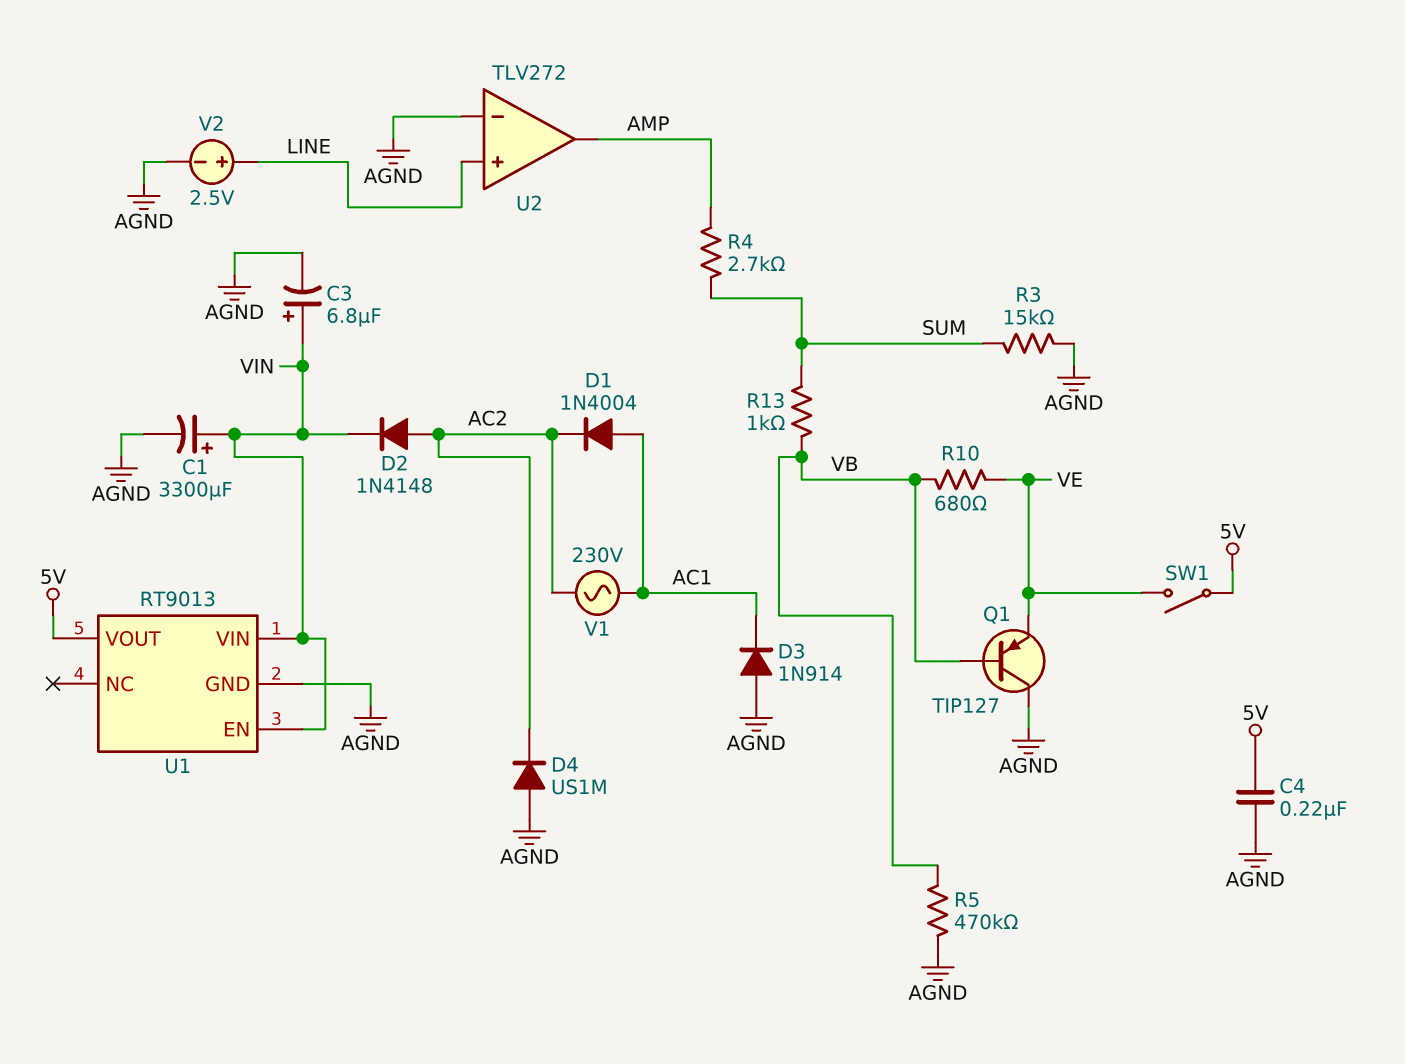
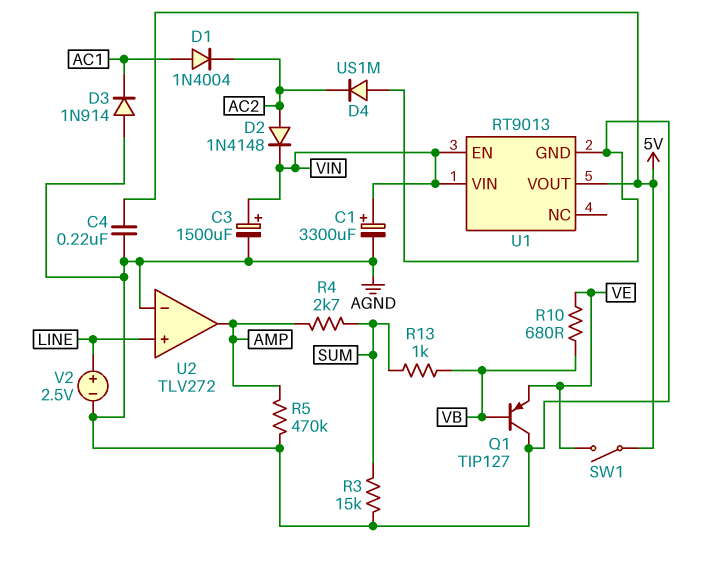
C3: 6.8uF (plus VIN, minus AGND) -> 1500uF (plus VIN, minus AGND)
R5: 470k (AGND, VB) -> 470k (AGND, AMP)
V1: AC 230V (AC1, AC2) -> none

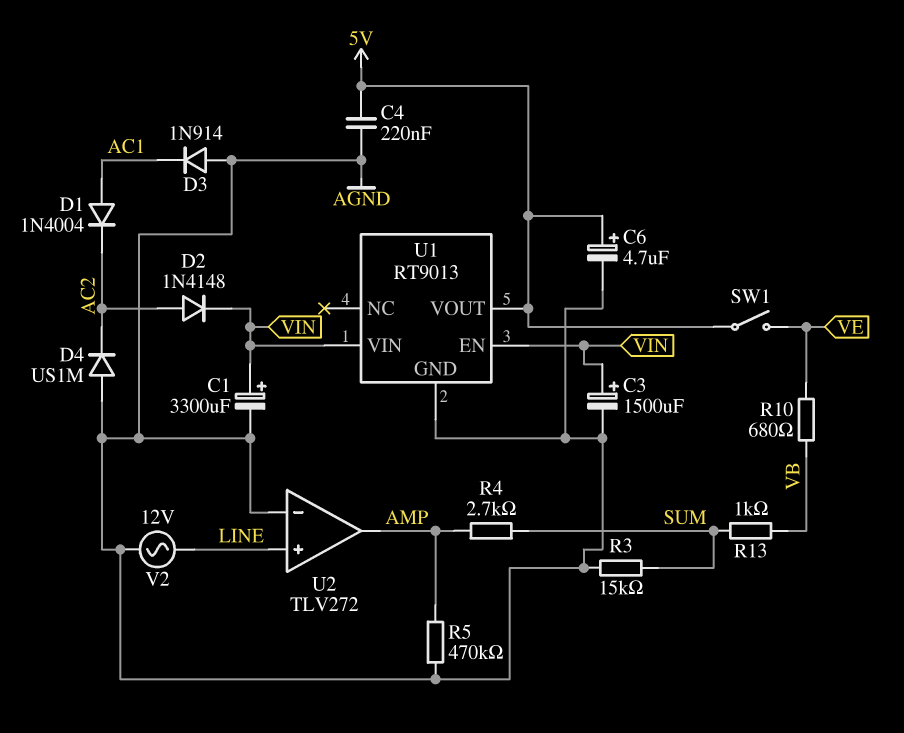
C6: none -> 4.7uF (plus 5V, minus AGND)
Q1: PNP TIP127 (B VB, C AGND, E VE) -> none
V2: 2.5V (plus LINE, minus AGND) -> AC 12V (AGND, LINE)

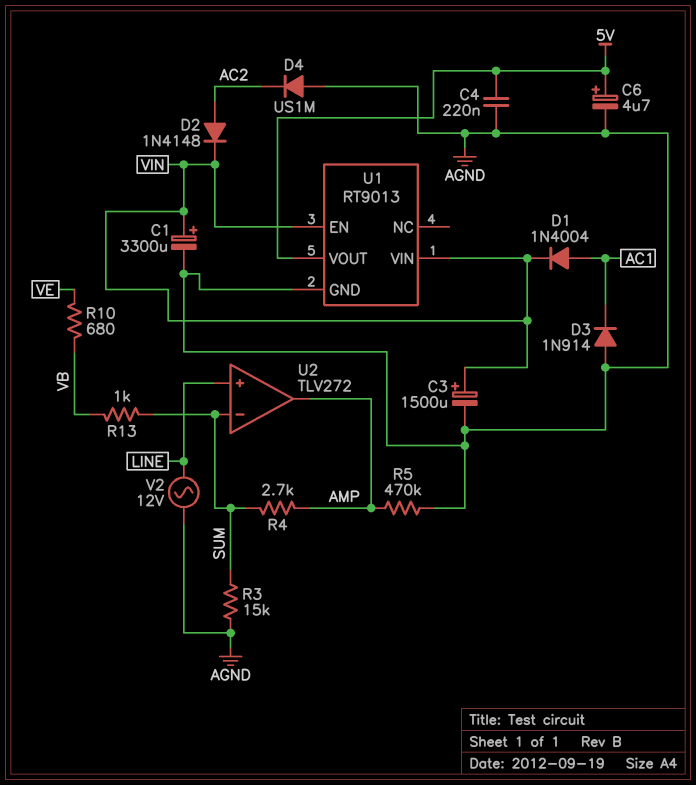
D1: diode 1N4004 (A AC1, K AC2) -> diode 1N4004 (A AC1, K VIN)
SW1: switch (5V, VE) -> none
U2 pin in-: AGND -> SUM

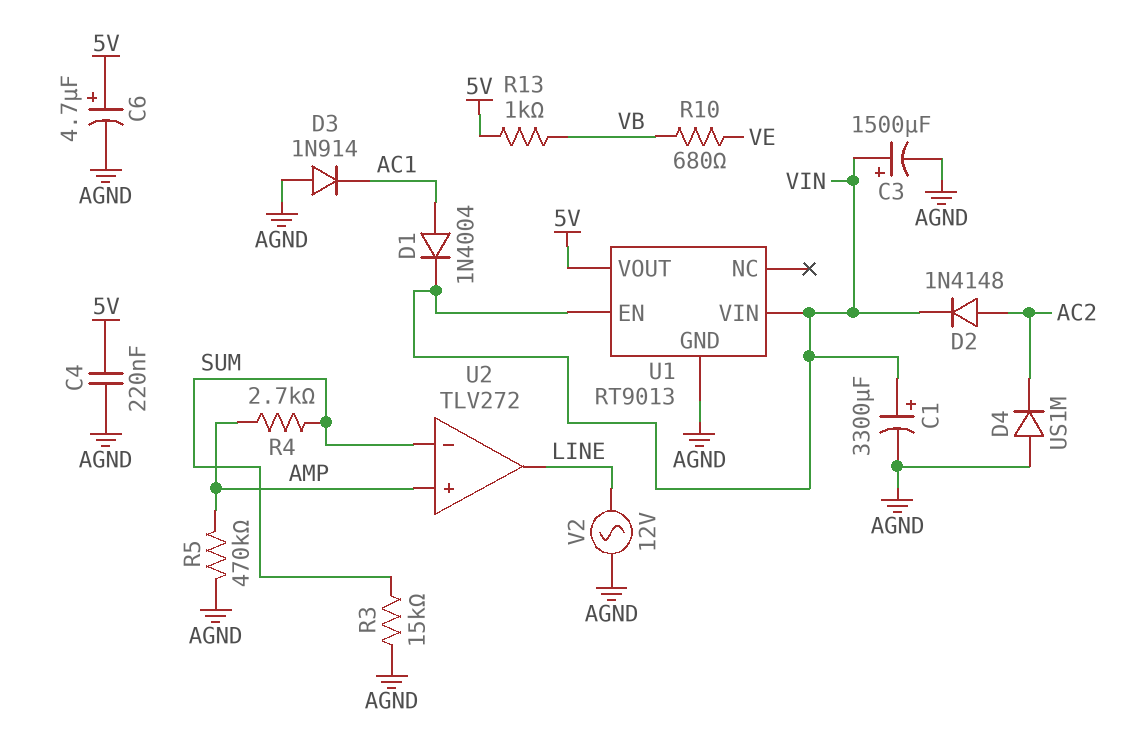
R13: 1k (SUM, VB) -> 1k (5V, VB)
U2 pin in+: LINE -> AMP
U2 pin out: AMP -> LINE

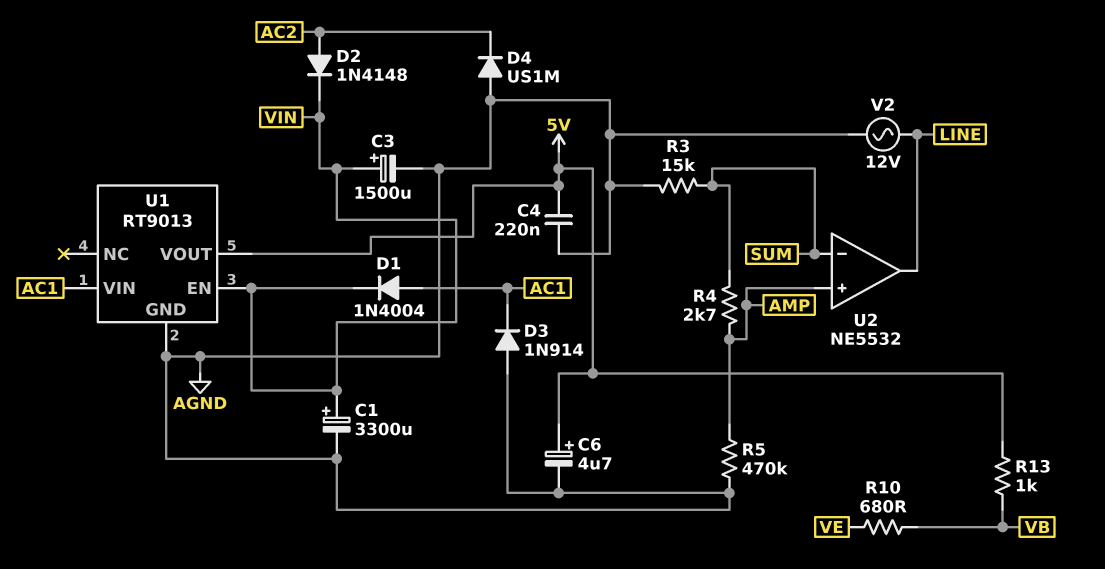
U1 pin VIN: VIN -> AC1
U2: TLV272 -> NE5532

